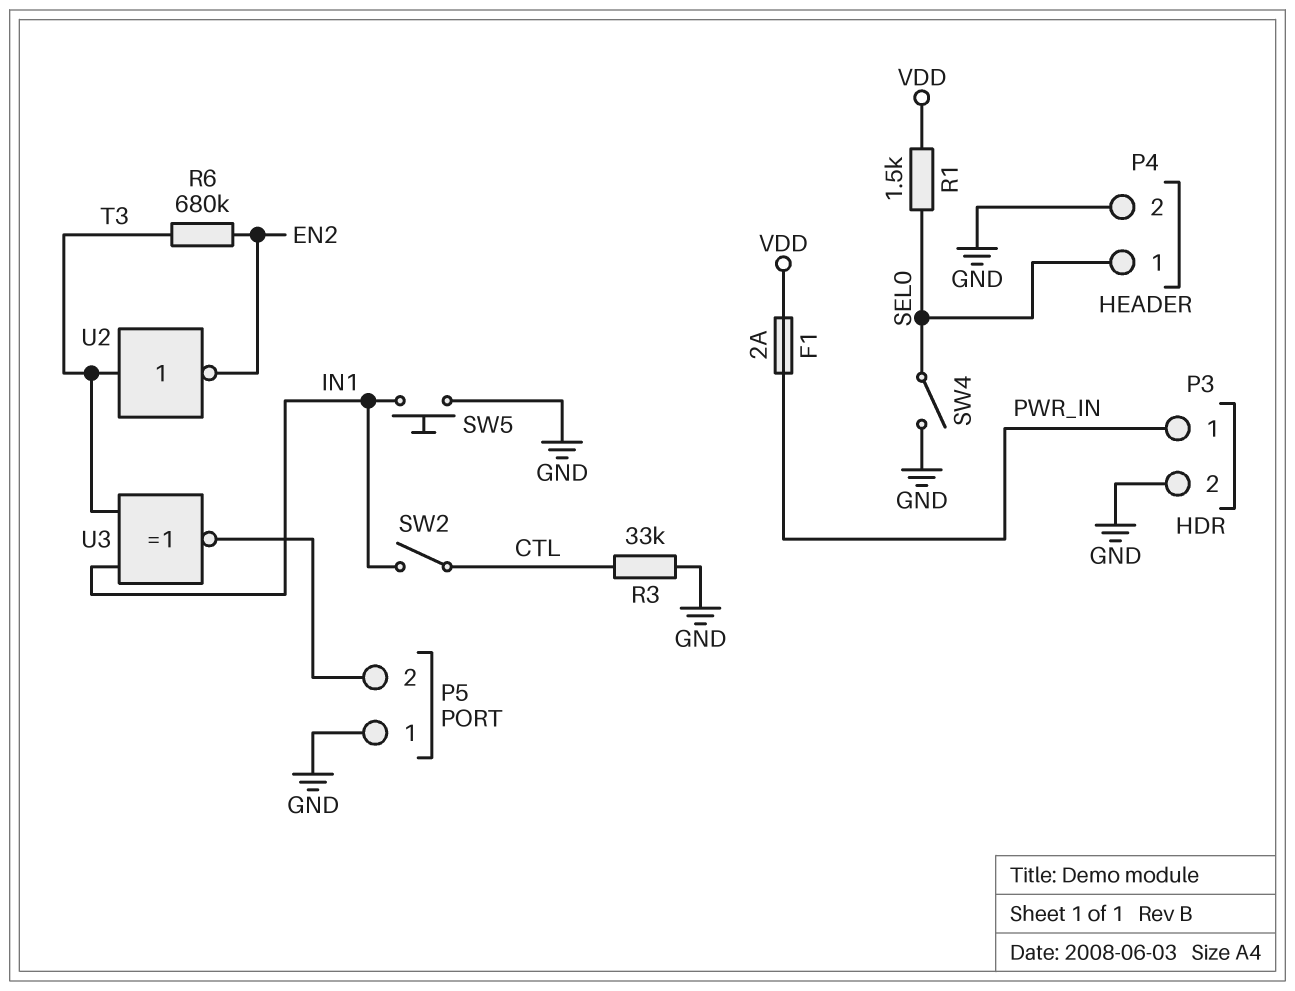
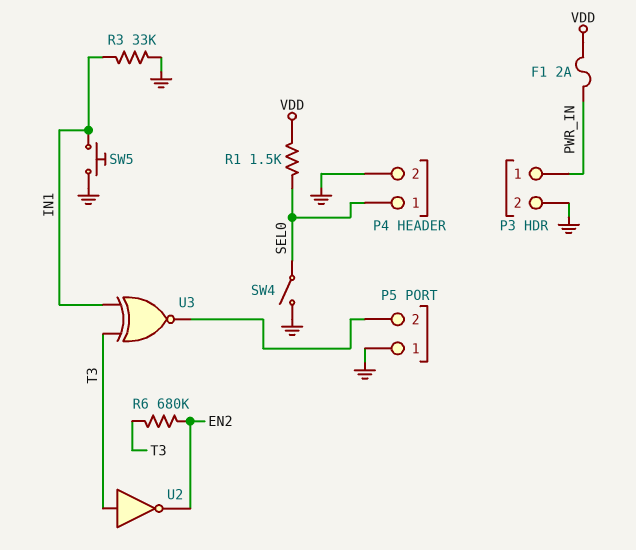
R3: 33k (CTL, GND) -> 33k (GND, IN1)
SW2: switch (CTL, IN1) -> none

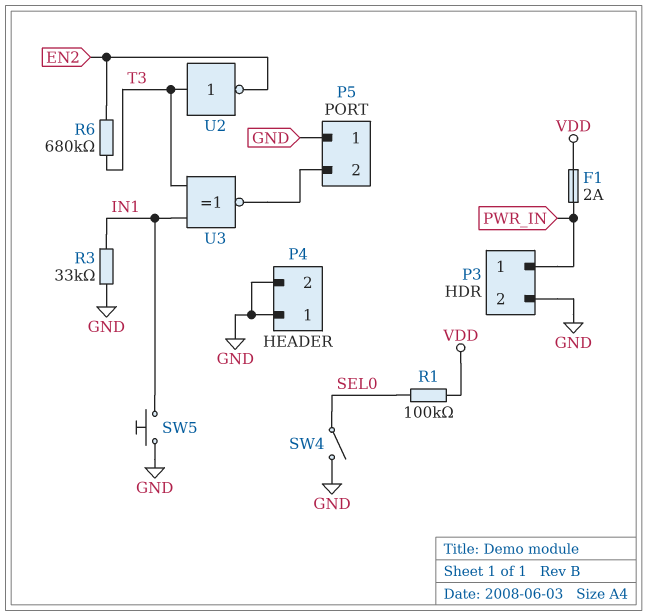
P4 pin 1: SEL0 -> GND
R1: 1.5k (SEL0, VDD) -> 100k (SEL0, VDD)

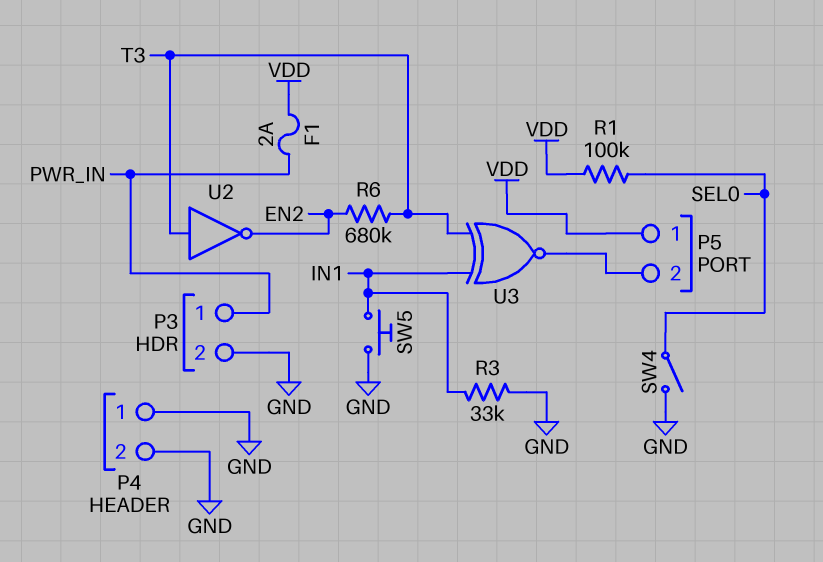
P5 pin 1: GND -> VDD

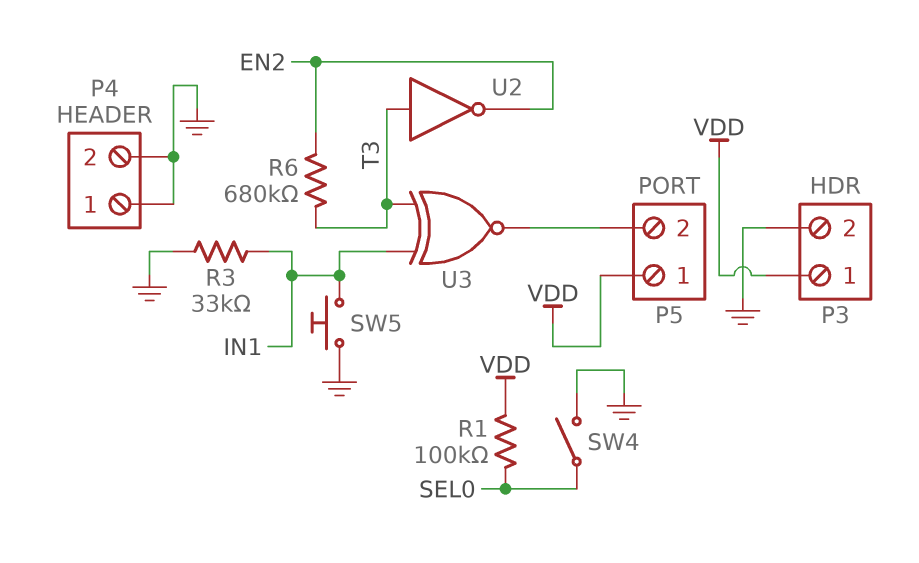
F1: 2A (PWR_IN, VDD) -> none
P3 pin 1: PWR_IN -> VDD

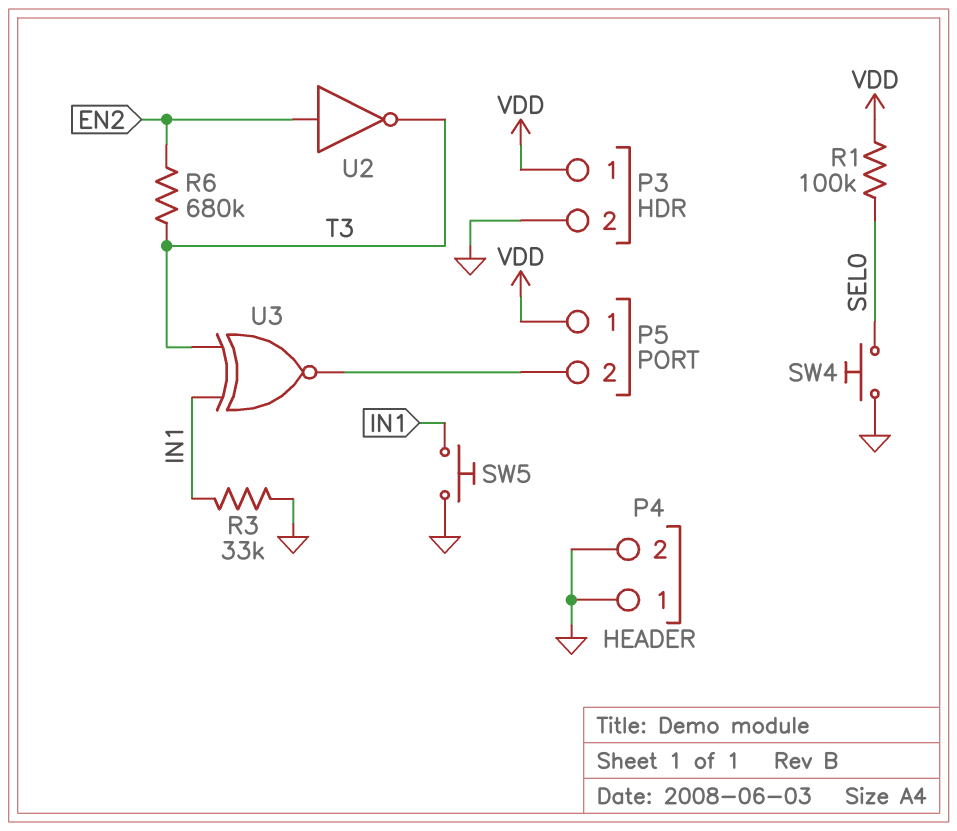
SW4: switch (GND, SEL0) -> button (GND, SEL0)
U2: NOT (in T3, out EN2) -> NOT (in EN2, out T3)

